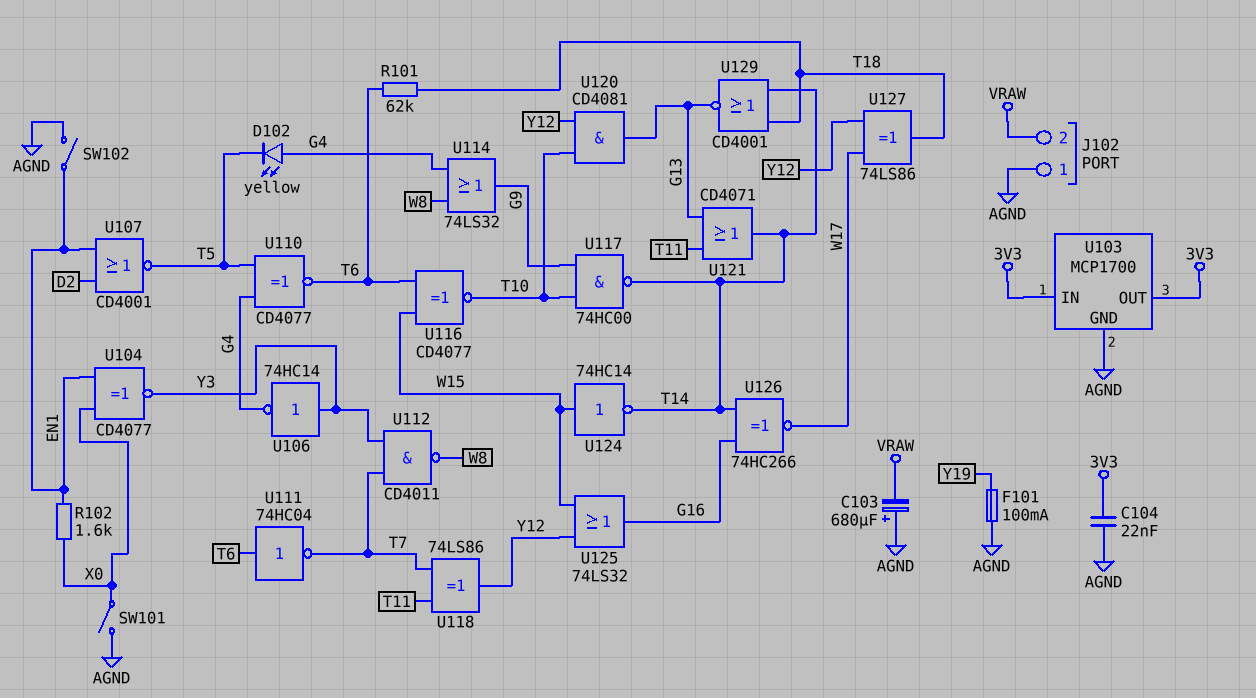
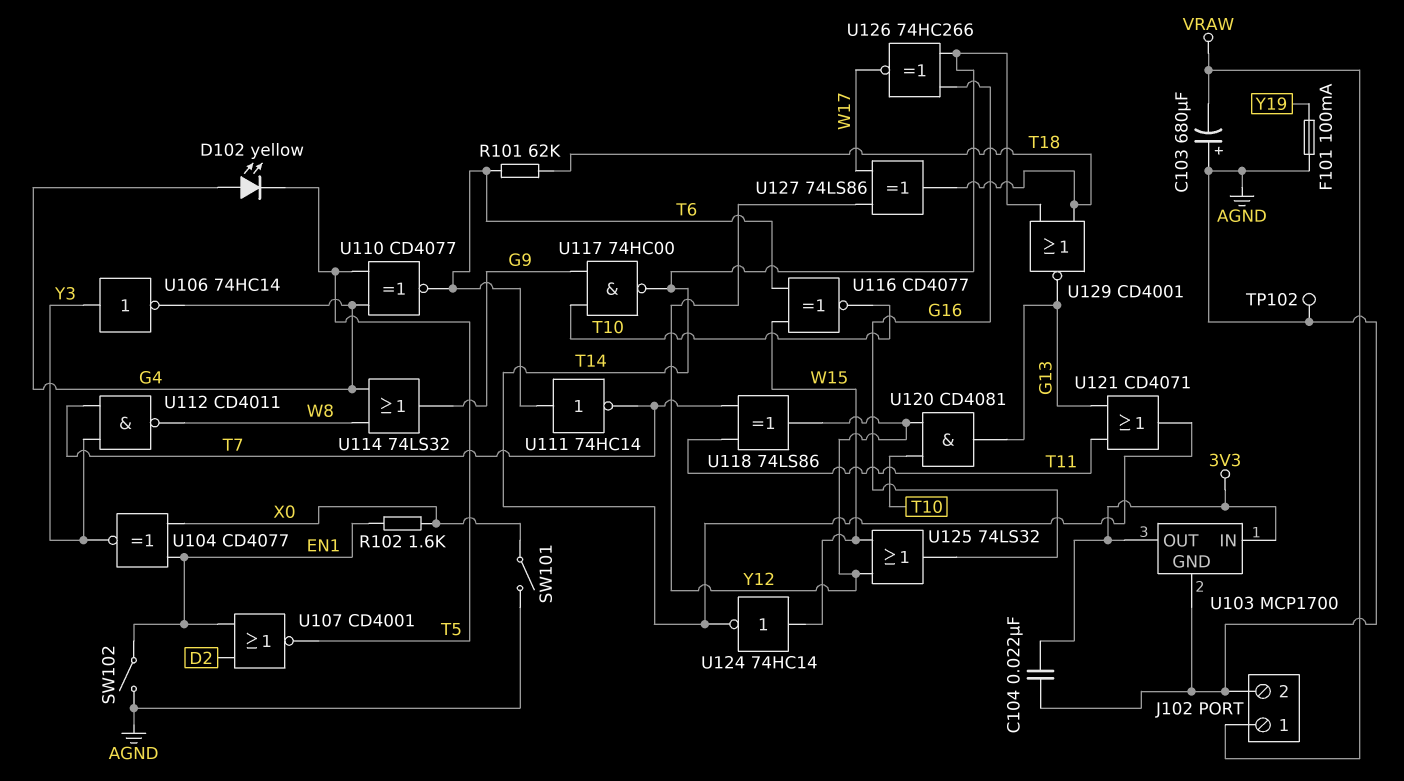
J102 pin 1: AGND -> VRAW
J102 pin 2: VRAW -> AGND
TP102: none -> test point (AGND)
U111: NOT 74HC04 (in T6, out T7) -> NOT 74HC14 (in T6, out T7)

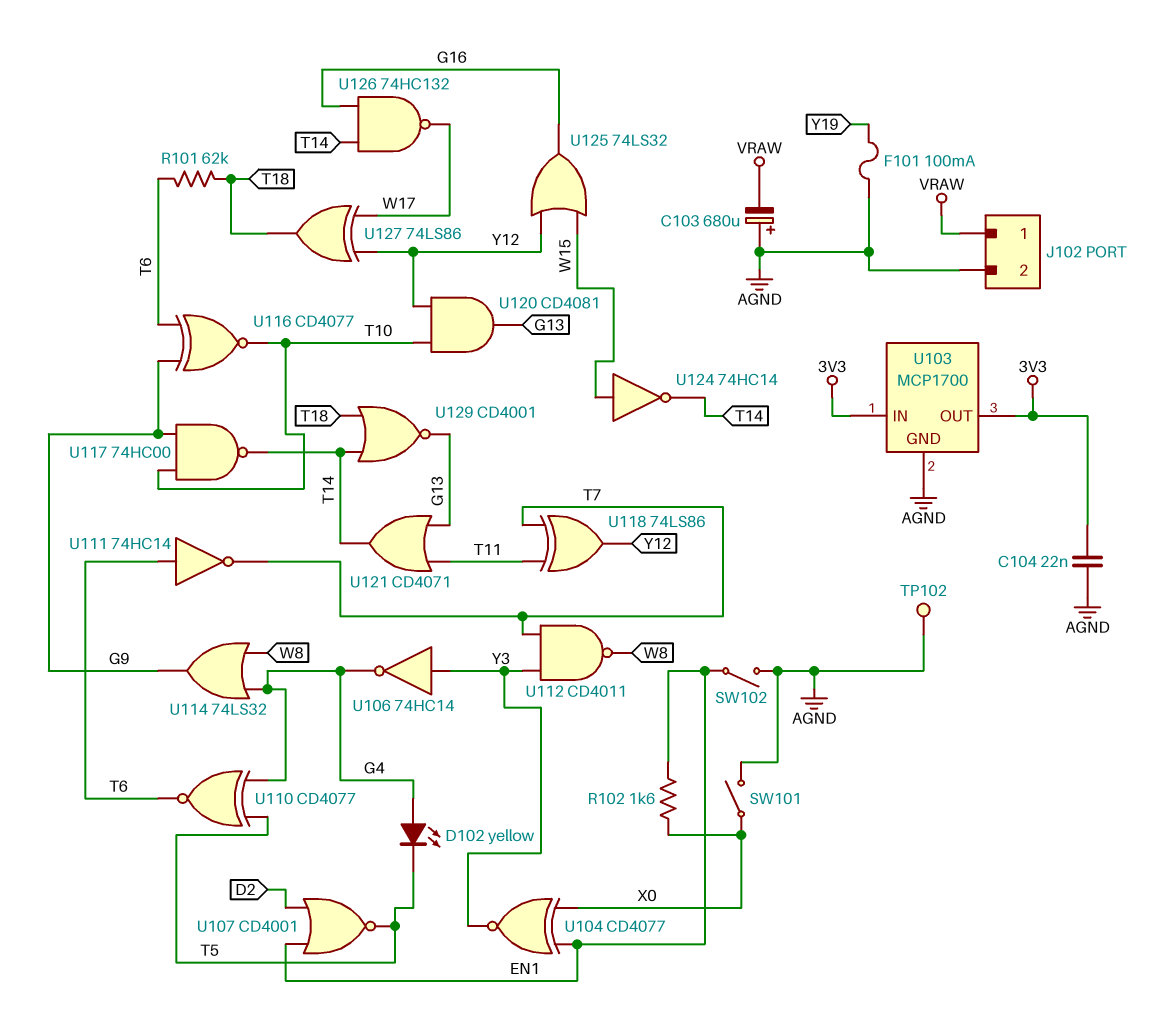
U116: XNOR CD4077 (in T6, in W15, out T10) -> XNOR CD4077 (in G9, in T6, out T10)
U126: XNOR 74HC266 (in G16, in T14, out W17) -> NAND 74HC132 (in G16, in T14, out W17)

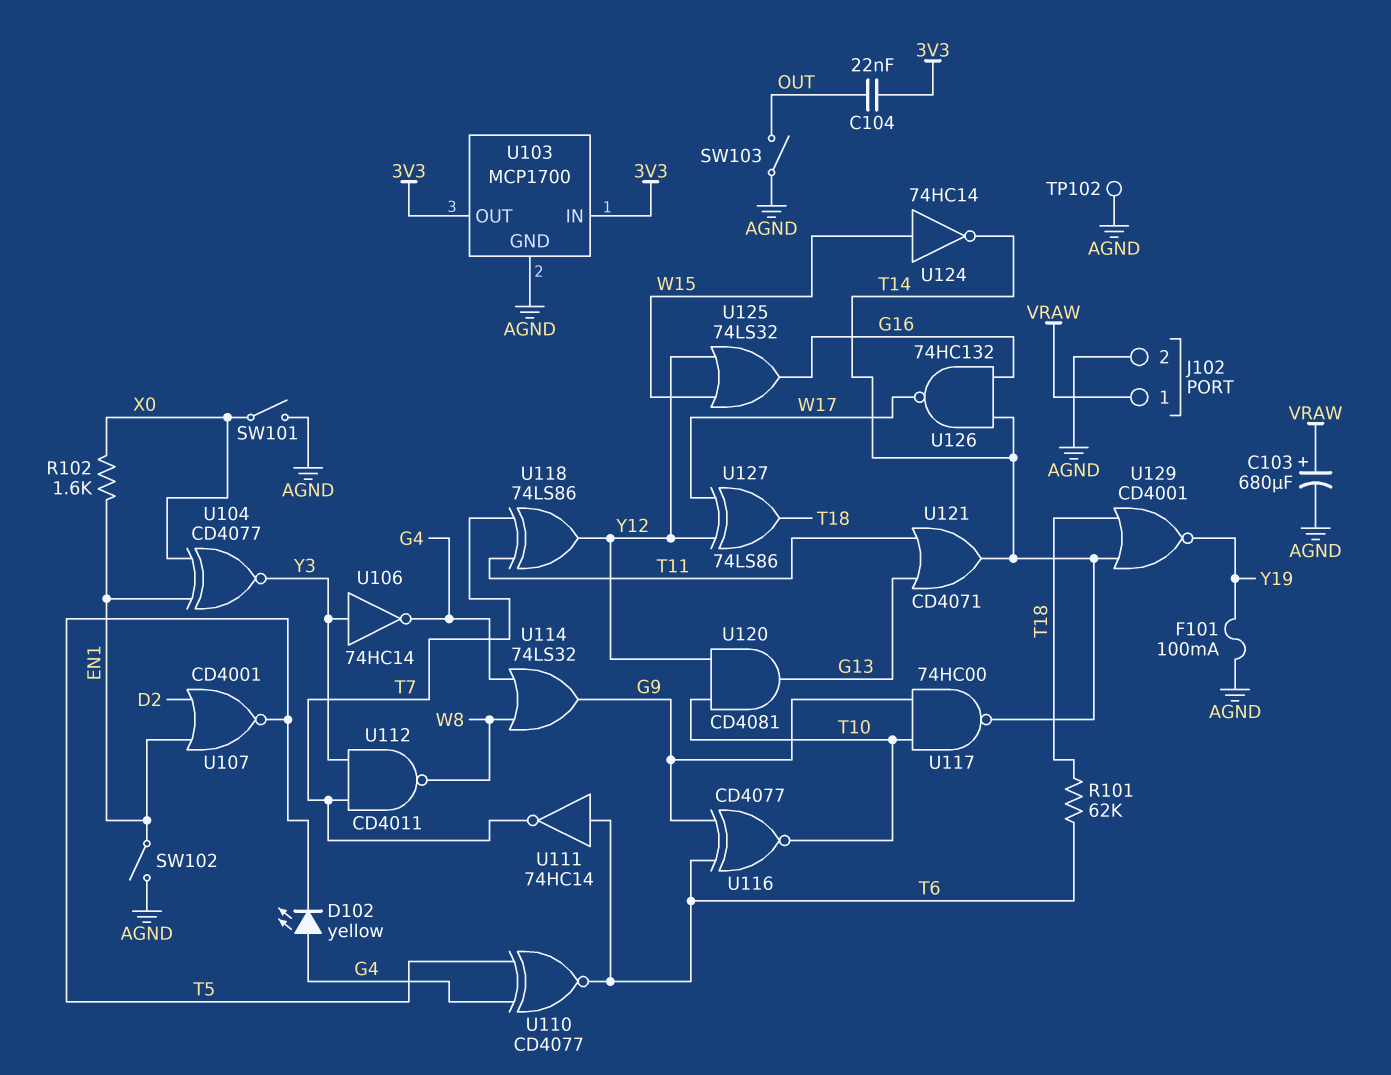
C103: 680uF (plus AGND, minus VRAW) -> 680uF (plus VRAW, minus AGND)
C104: 22nF (3V3, AGND) -> 22nF (3V3, OUT)
SW103: none -> switch (AGND, OUT)
U129: NOR CD4001 (in T14, in T18, out G13) -> NOR CD4001 (in T14, in T18, out Y19)

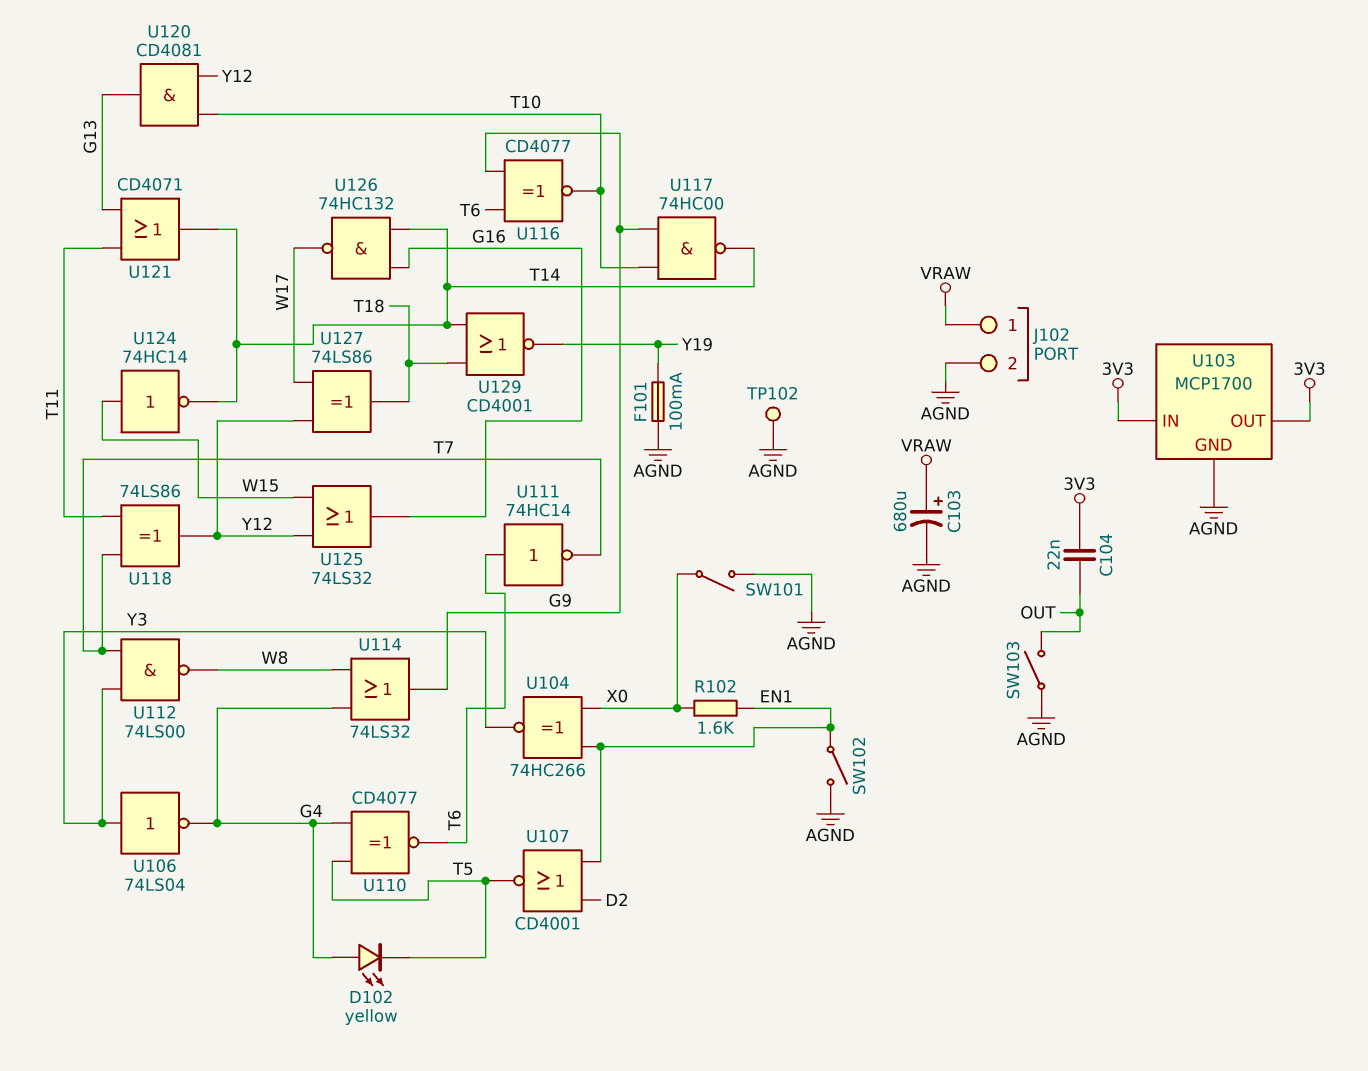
R101: 62k (T6, T18) -> none
U104: XNOR CD4077 (in EN1, in X0, out Y3) -> XNOR 74HC266 (in EN1, in X0, out Y3)
U106: NOT 74HC14 (in Y3, out G4) -> NOT 74LS04 (in Y3, out G4)
U112: NAND CD4011 (in T7, in Y3, out W8) -> NAND 74LS00 (in T7, in Y3, out W8)

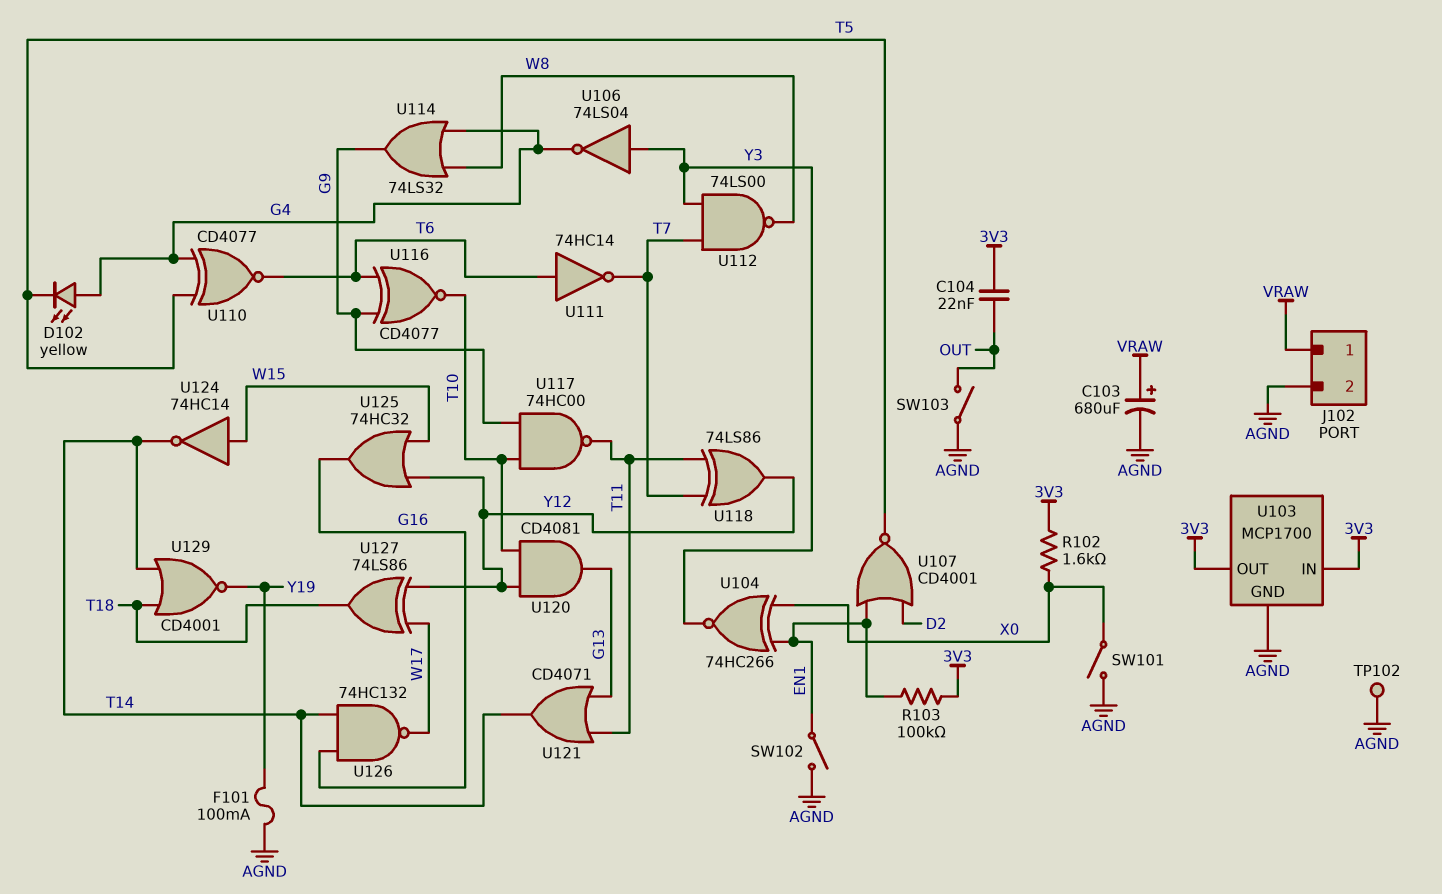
R102: 1.6k (EN1, X0) -> 1.6k (3V3, X0)
R103: none -> 100k (3V3, EN1)
U117: NAND 74HC00 (in G9, in T10, out T14) -> NAND 74HC00 (in G9, in T10, out T11)
U125: OR 74LS32 (in W15, in Y12, out G16) -> OR 74HC32 (in W15, in Y12, out G16)

